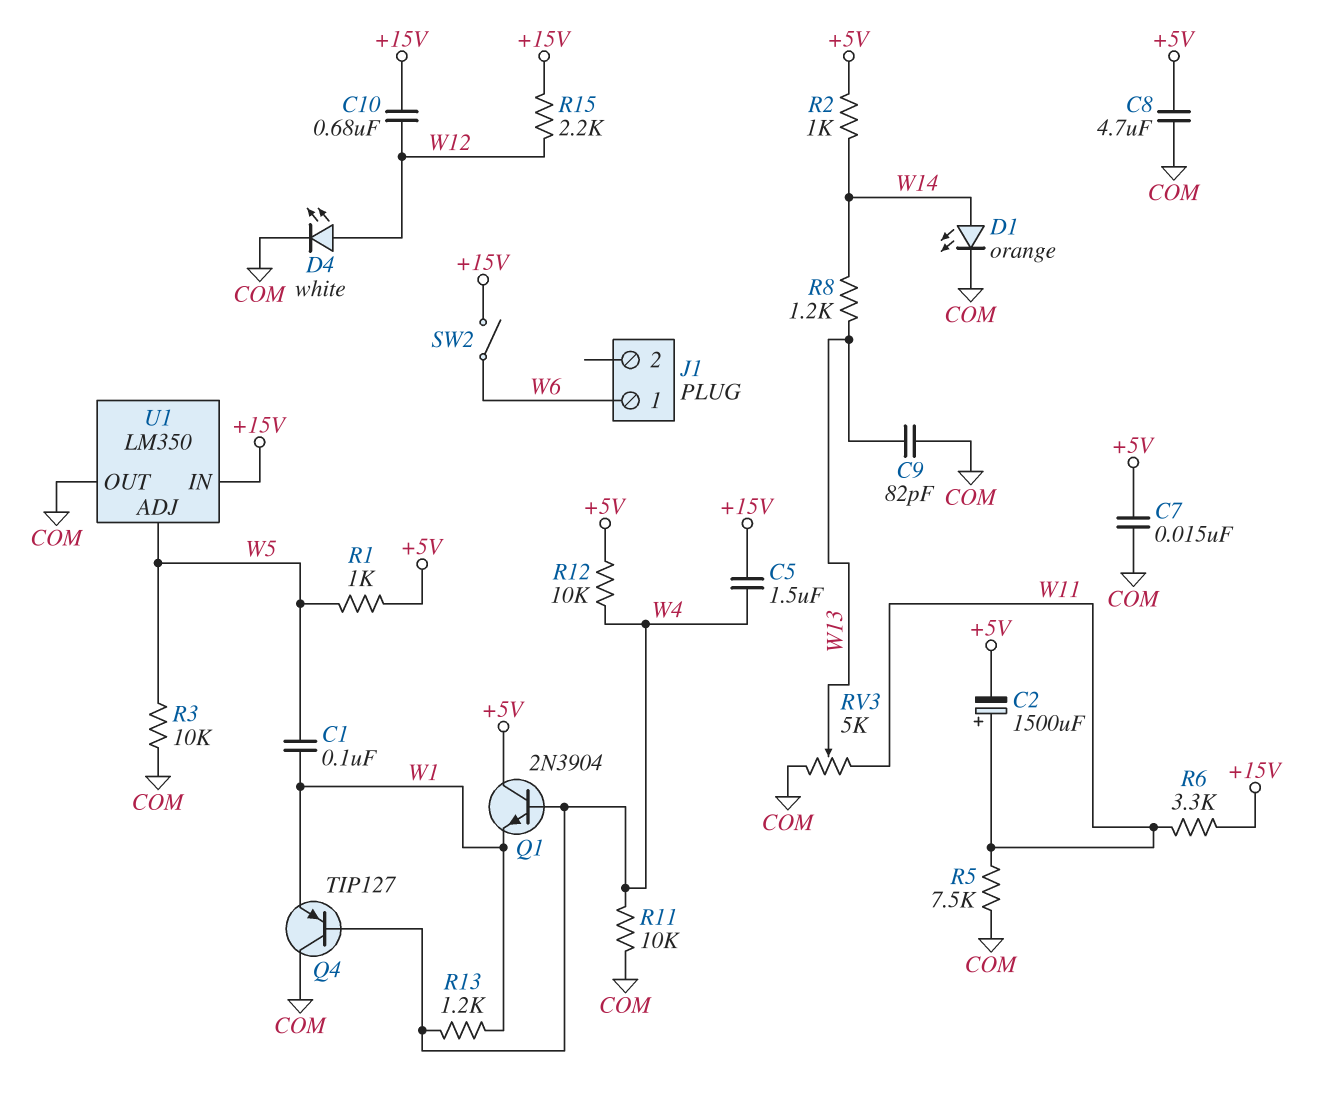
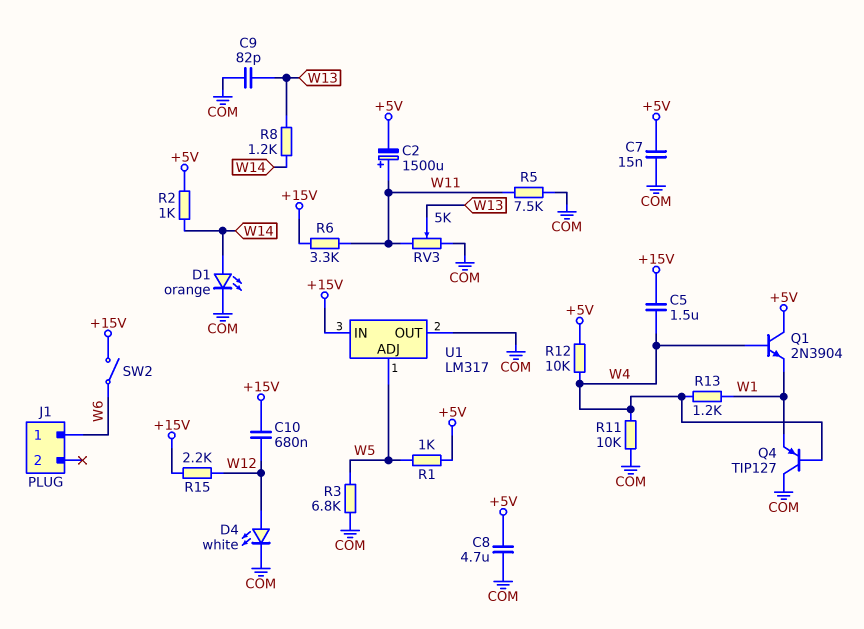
C1: 100nF (W1, W5) -> none
R3: 10k (COM, W5) -> 6.8k (COM, W5)
U1: LM350 -> LM317

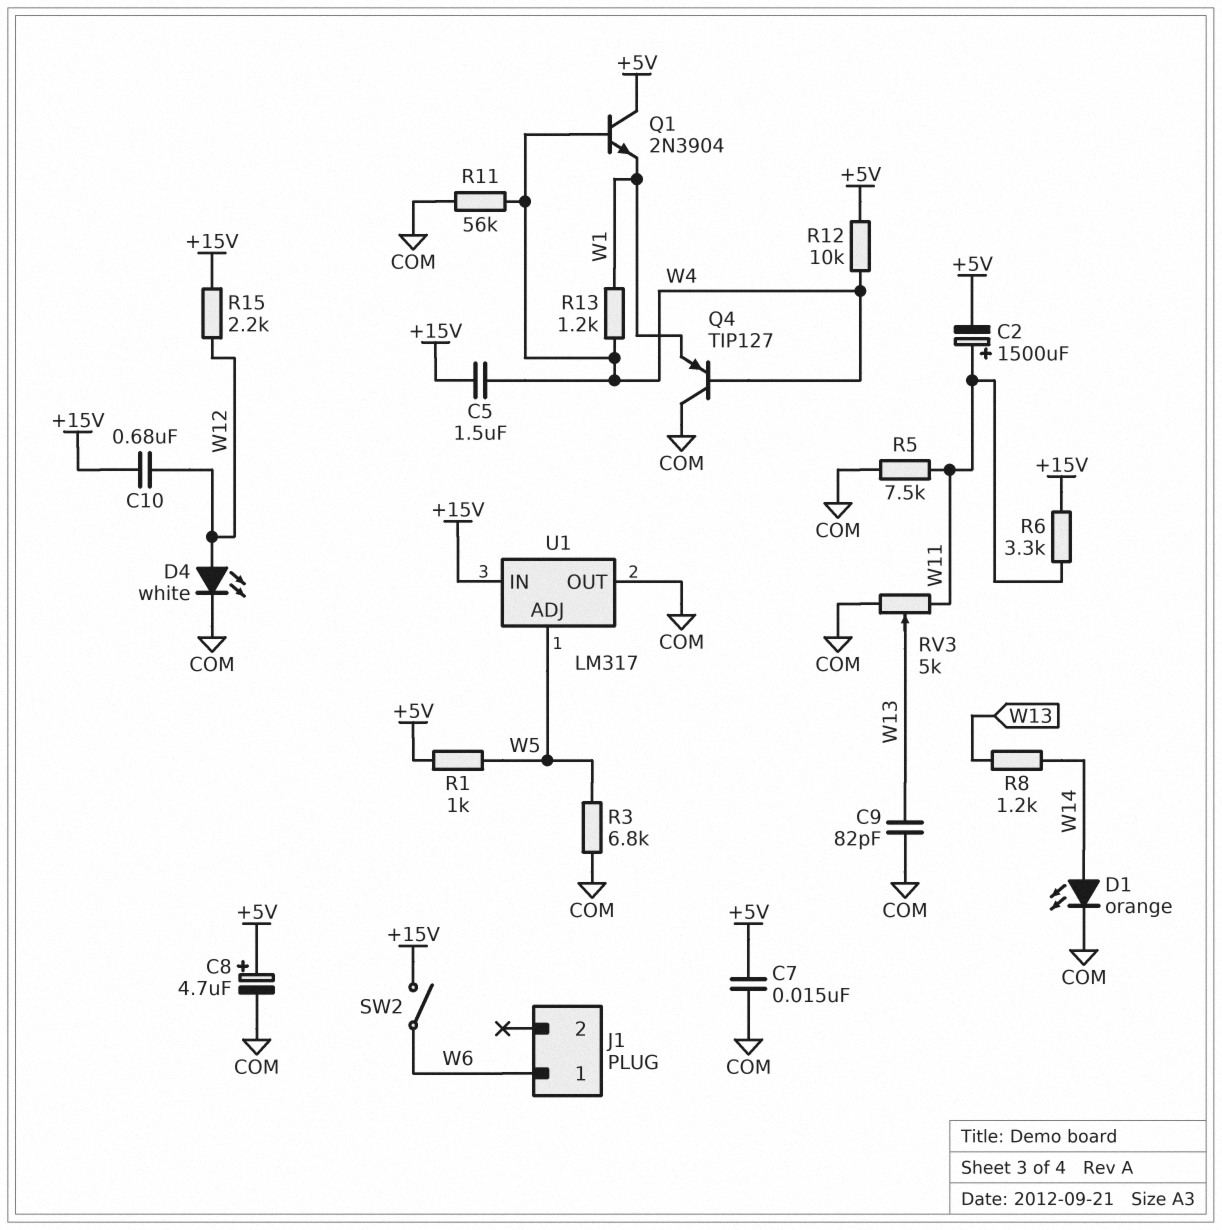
C8: 4.7uF (+5V, COM) -> 4.7uF (plus +5V, minus COM)
R2: 1k (+5V, W14) -> none
R11: 10k (COM, W4) -> 56k (COM, W4)

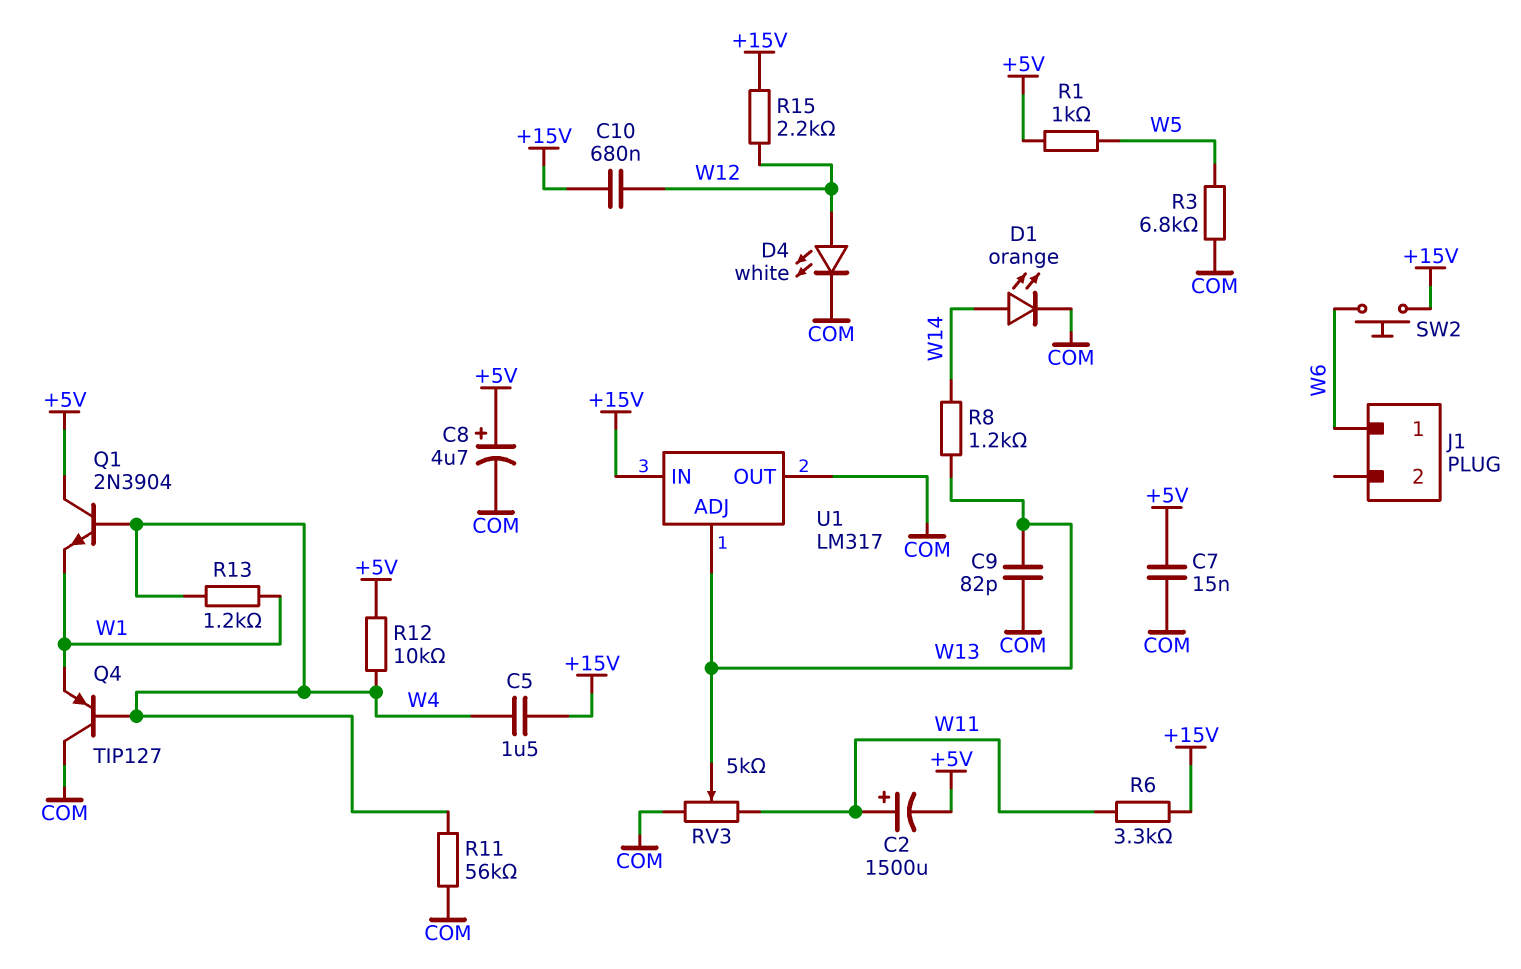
R5: 7.5k (COM, W11) -> none
SW2: switch (+15V, W6) -> button (+15V, W6)
U1 pin ADJ: W5 -> W13

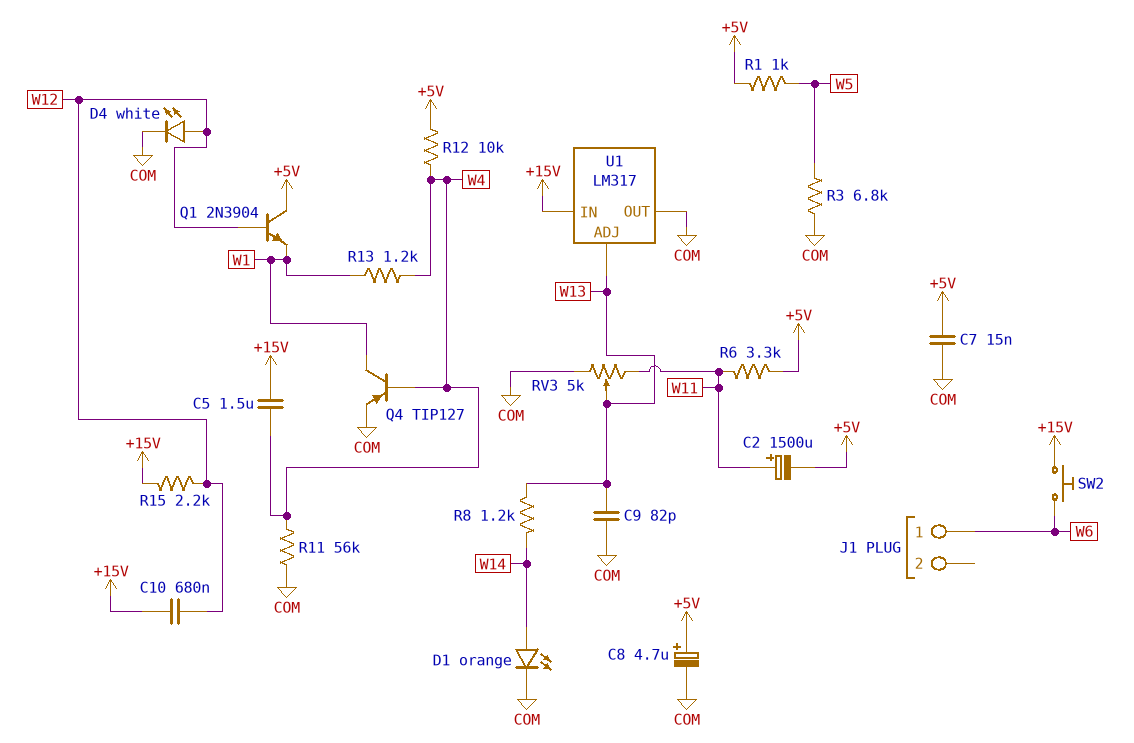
Q1: NPN 2N3904 (B W4, C +5V, E W1) -> NPN 2N3904 (B W12, C +5V, E W1)
Q4: PNP TIP127 (B W4, C COM, E W1) -> PNP TIP127 (B W4, C W1, E COM)
R6: 3.3k (+15V, W11) -> 3.3k (+5V, W11)

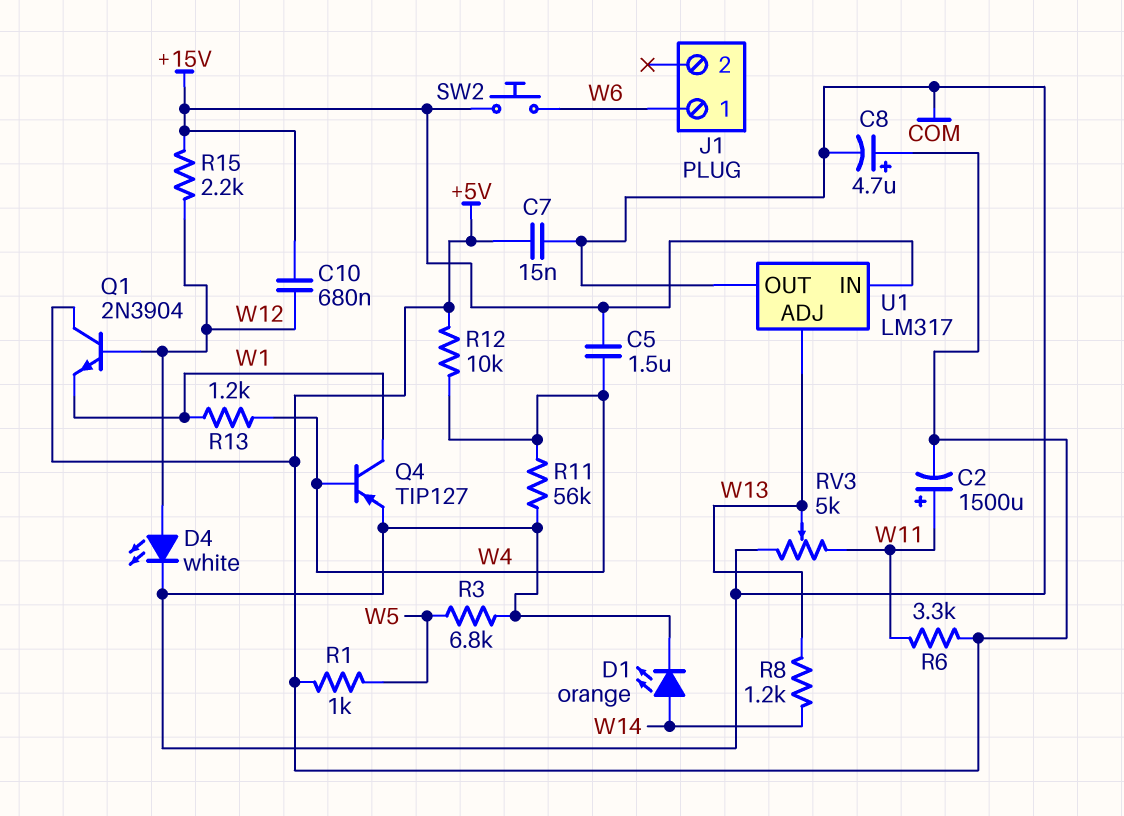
C9: 82pF (COM, W13) -> none

